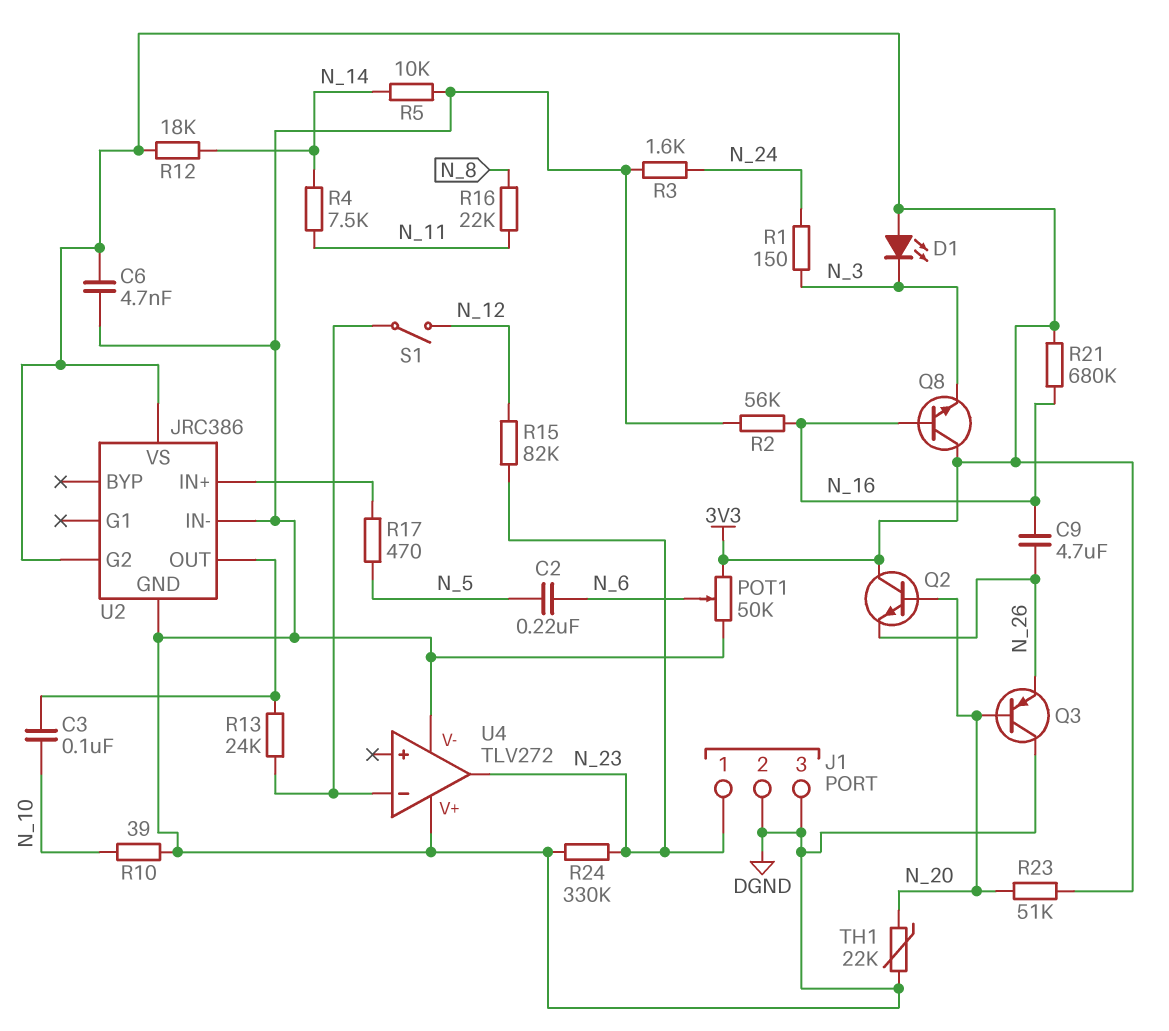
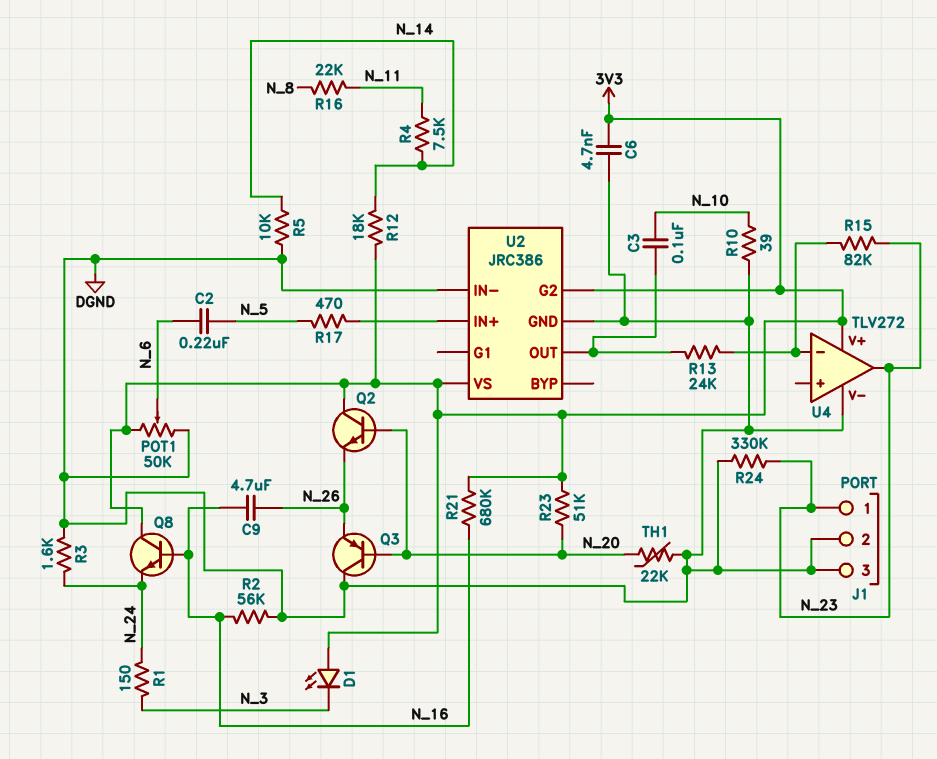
Q8: NPN (B N_16, C 3V3, E N_3) -> NPN (B N_16, C 3V3, E N_24)
R15: 82k (N_12, N_23) -> 82k (N_23, U4/in-)
S1: switch (N_12, U4/in-) -> none
U4 pin V+: DGND -> 3V3

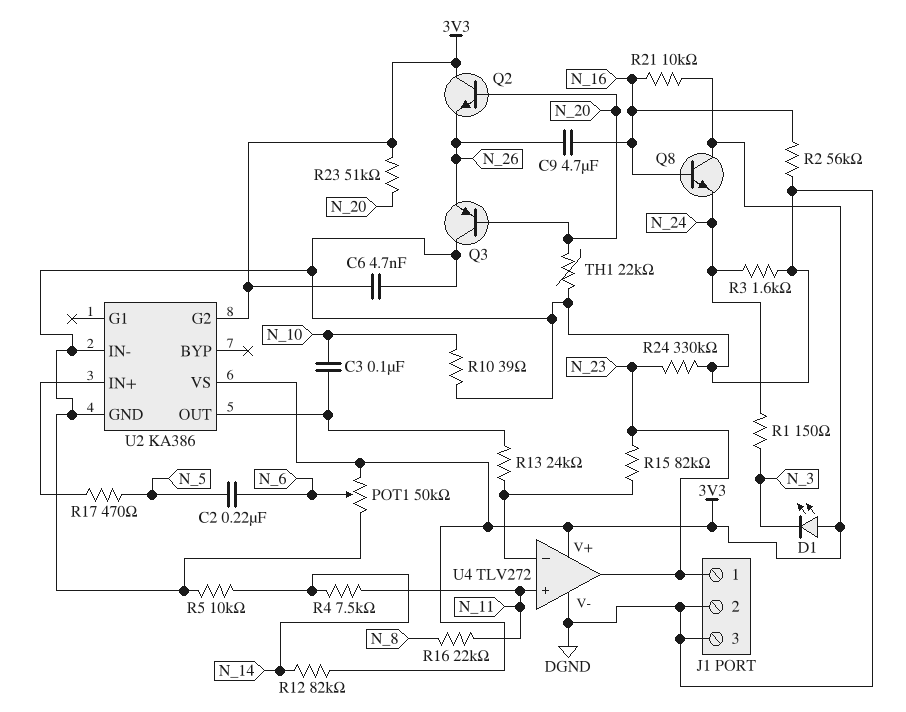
R12: 18k (3V3, N_14) -> 82k (3V3, N_14)
R21: 680k (3V3, N_16) -> 10k (3V3, N_16)
U2: JRC386 -> KA386
U4 pin in+: none -> N_11

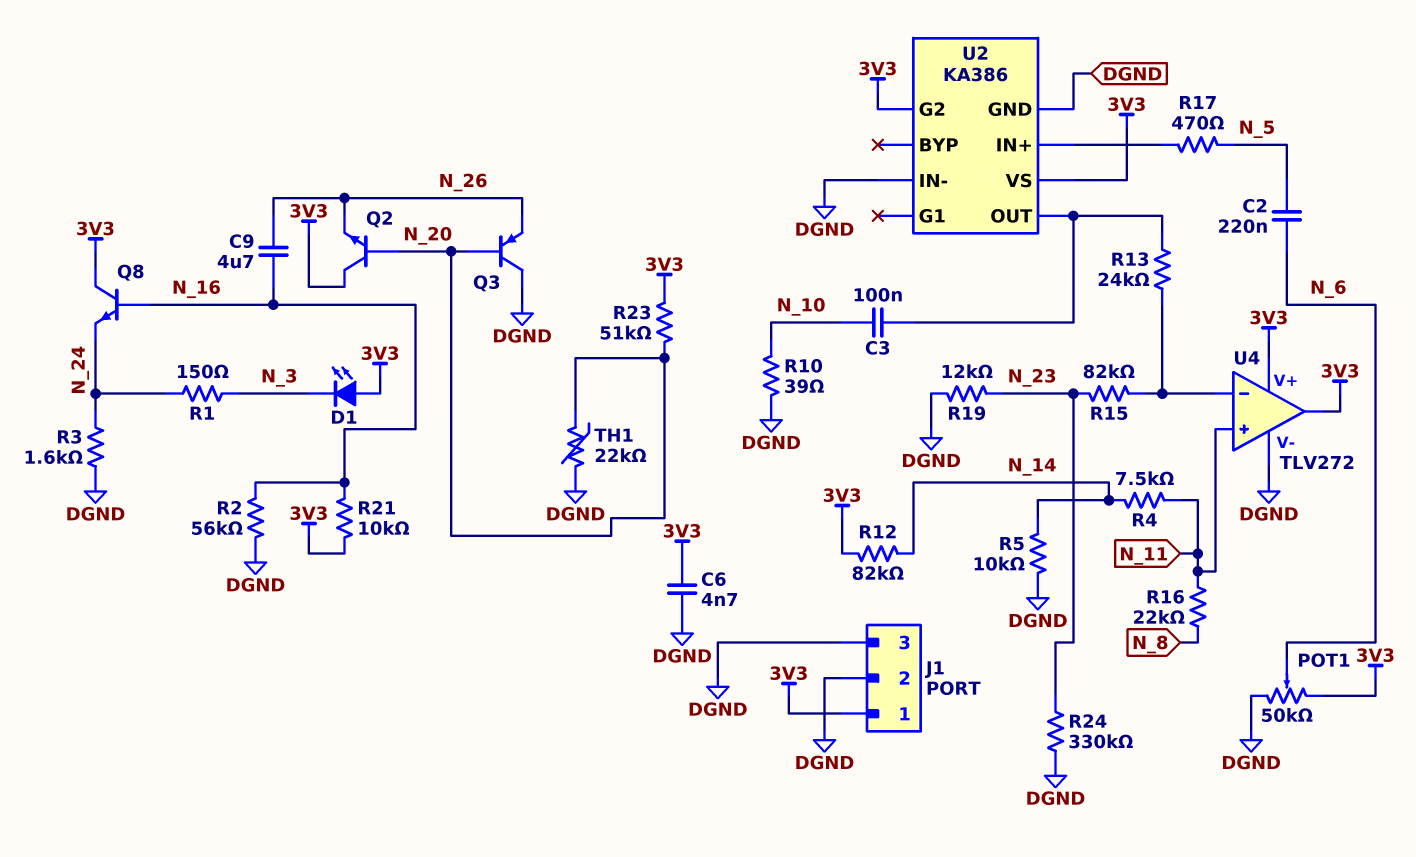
J1 pin 1: N_23 -> 3V3
R19: none -> 12k (DGND, N_23)
U4 pin out: N_23 -> 3V3

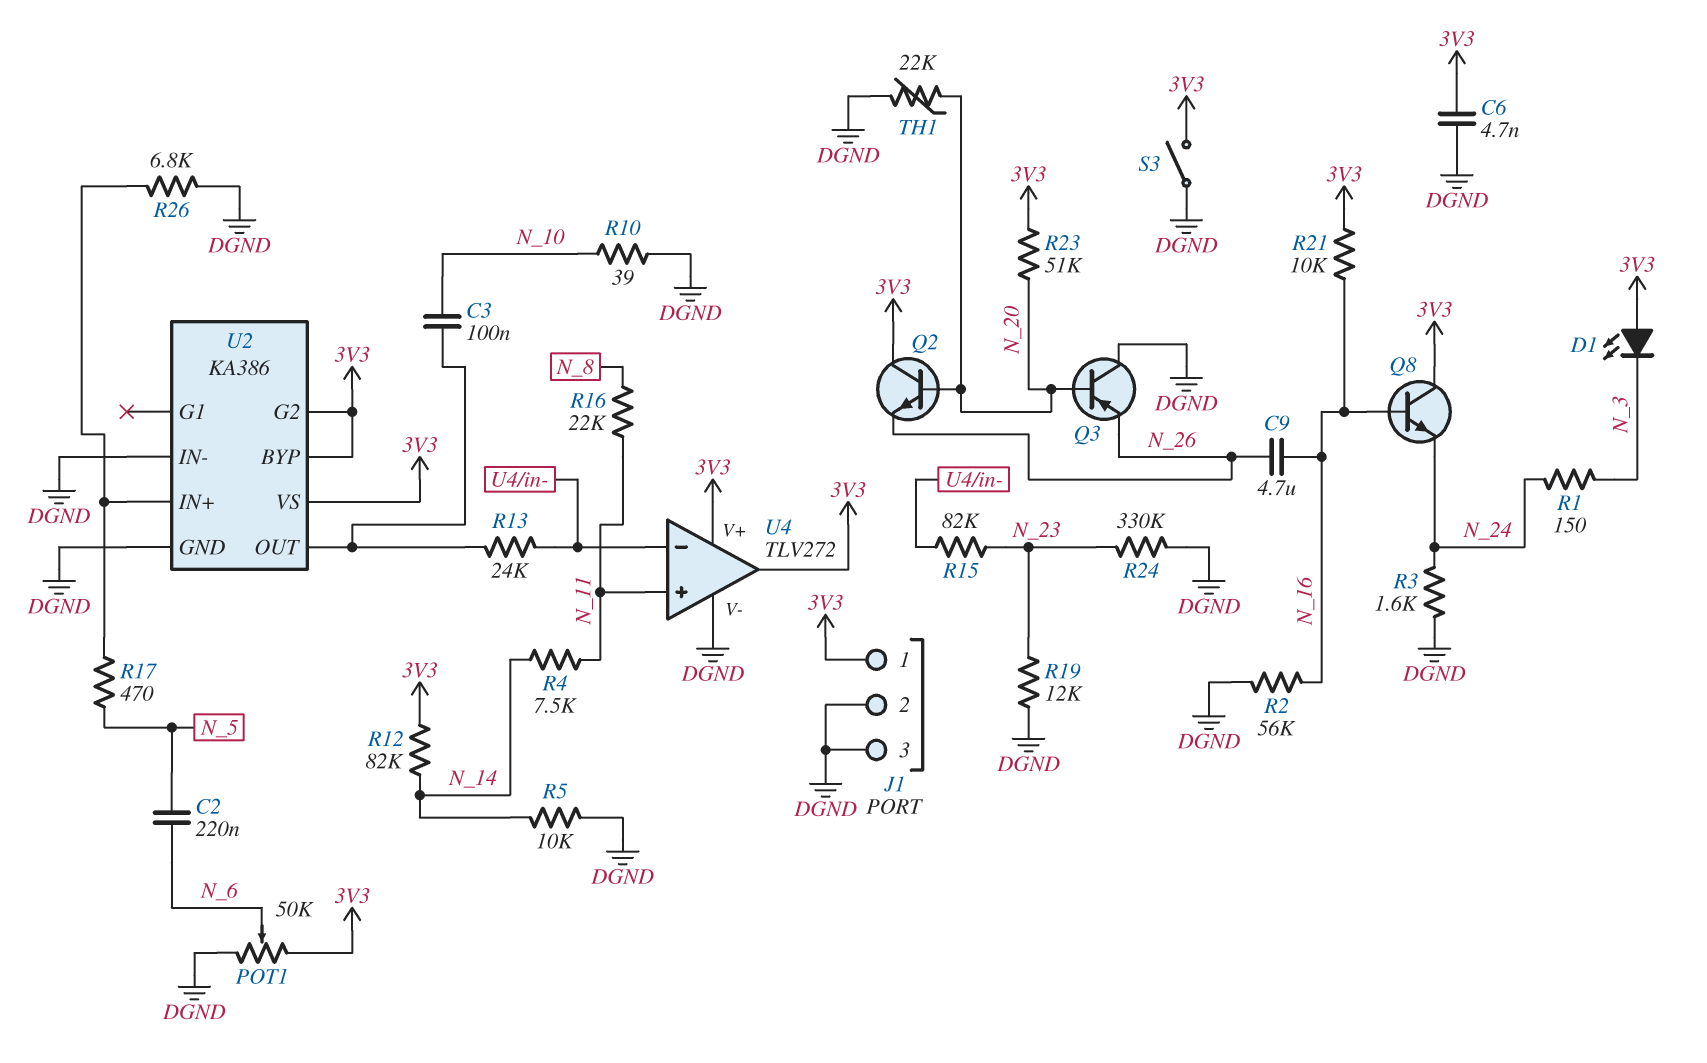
R26: none -> 6.8k (DGND, U2/IN+)
S3: none -> switch (3V3, DGND)
U2 pin BYP: none -> 3V3

